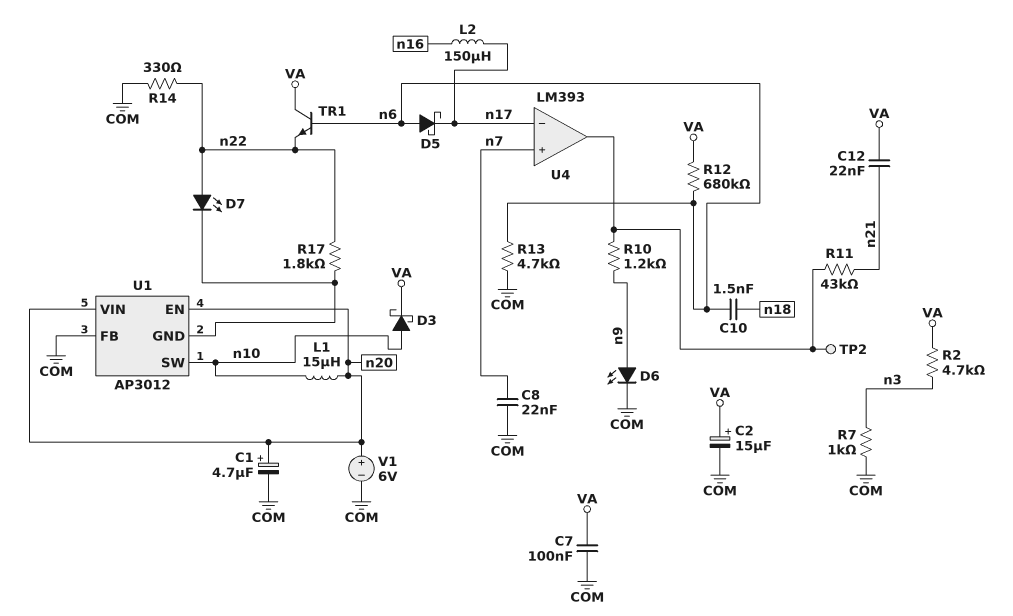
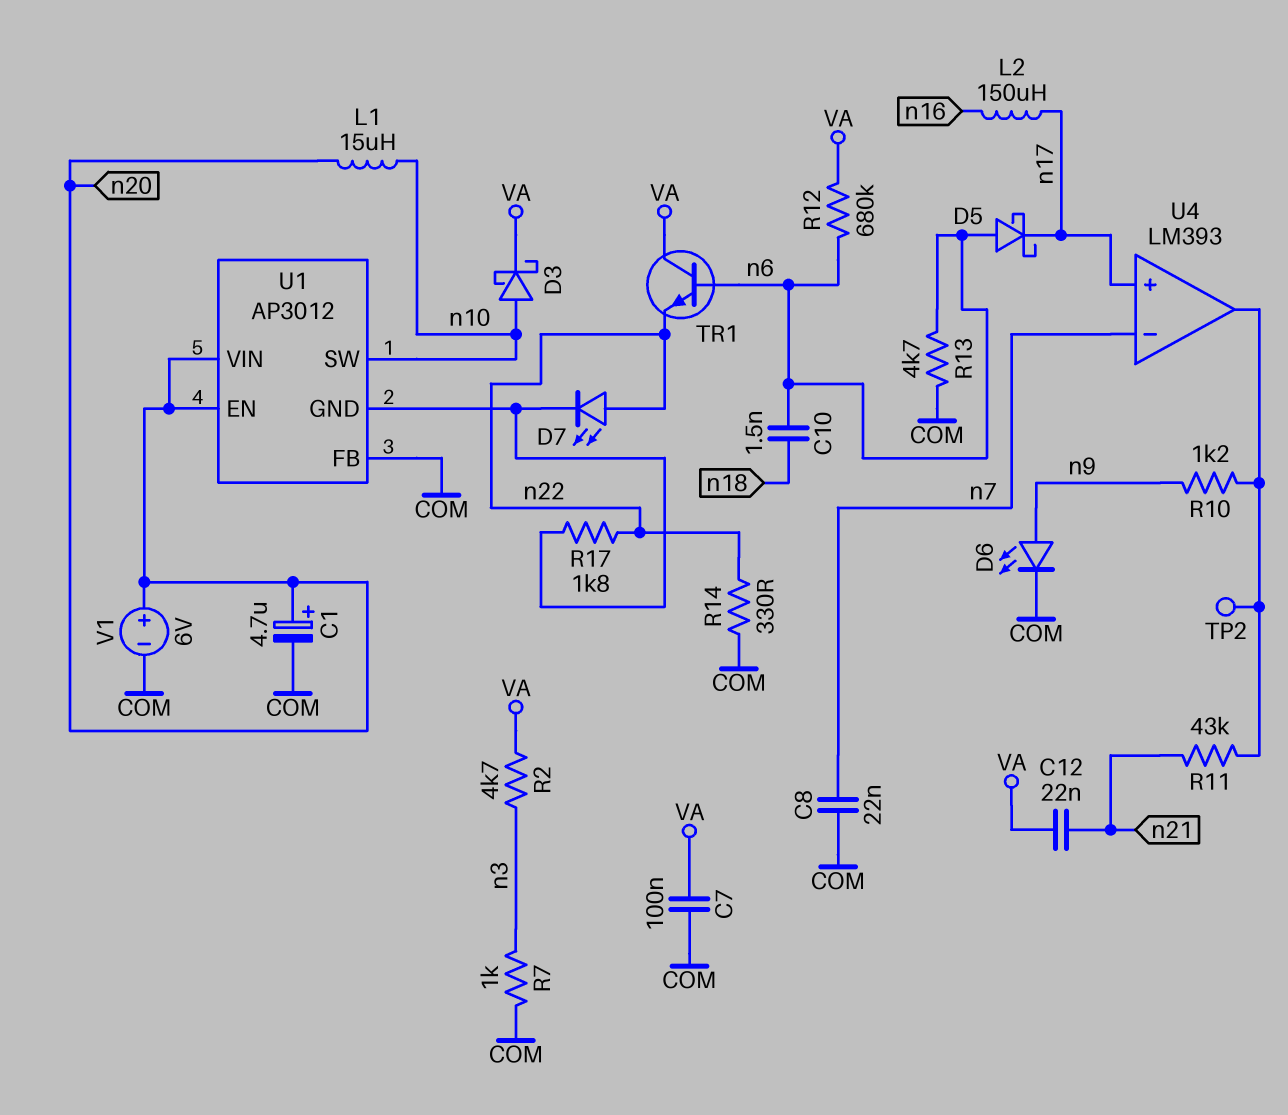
C2: 15uF (plus VA, minus COM) -> none
U4 pin in+: n7 -> n17
U4 pin in-: n17 -> n7

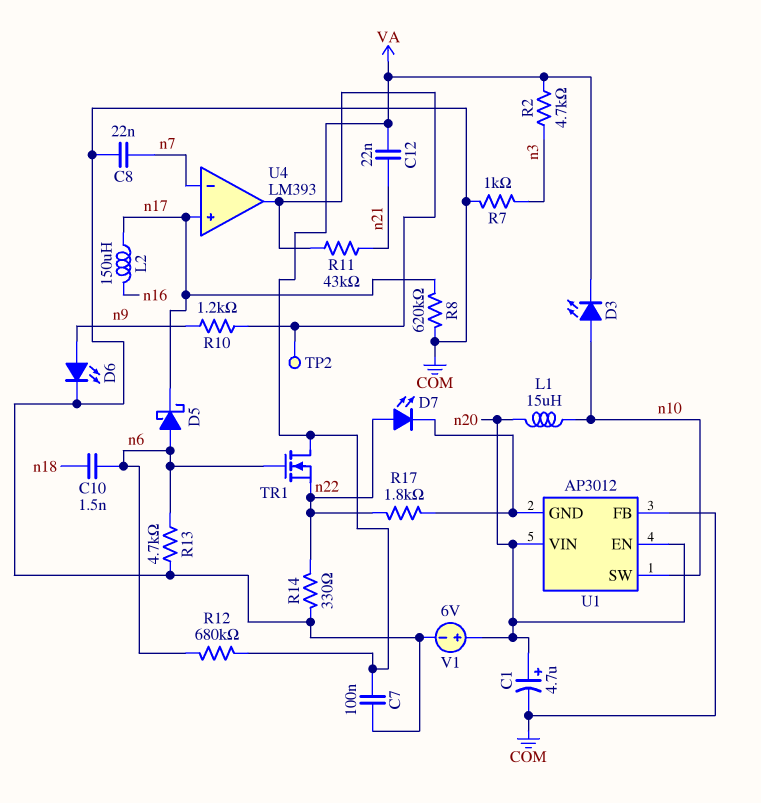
D3: schottky (A n10, K VA) -> LED (A n10, K VA)
R8: none -> 620k (COM, n17)
TR1: NPN (B n6, C VA, E n22) -> NMOS (G n6, D VA, S n22)

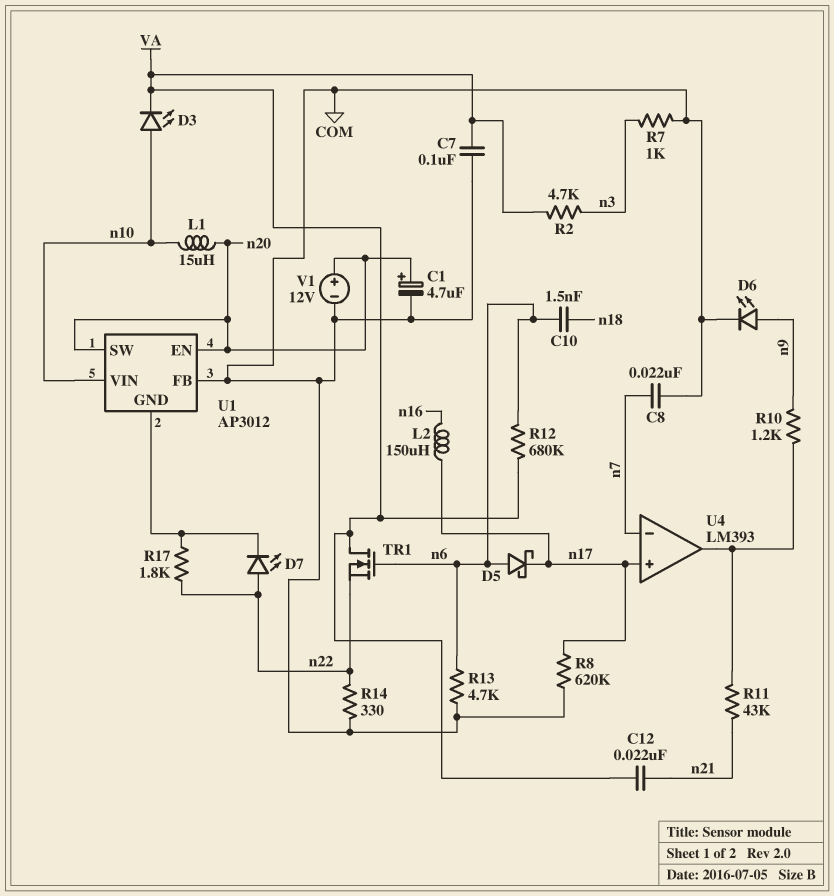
TP2: test point (U4/out) -> none
U1 pin SW: n10 -> n20
U1 pin VIN: n20 -> n10
V1: 6V (plus n20, minus COM) -> 12V (plus n20, minus COM)

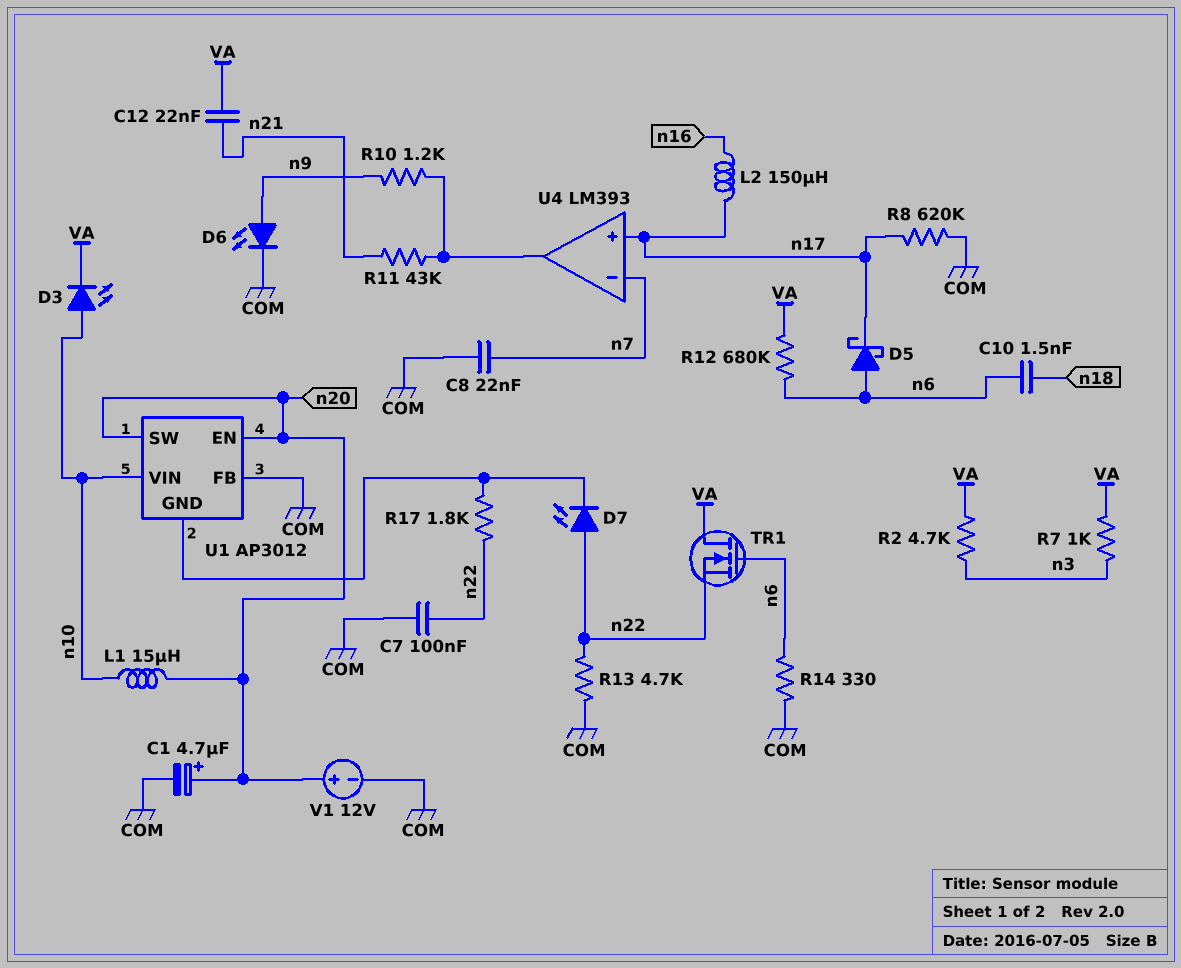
C7: 100nF (COM, VA) -> 100nF (COM, n22)
R7: 1k (COM, n3) -> 1k (VA, n3)
R13: 4.7k (COM, n6) -> 4.7k (COM, n22)
R14: 330 (COM, n22) -> 330 (COM, n6)

